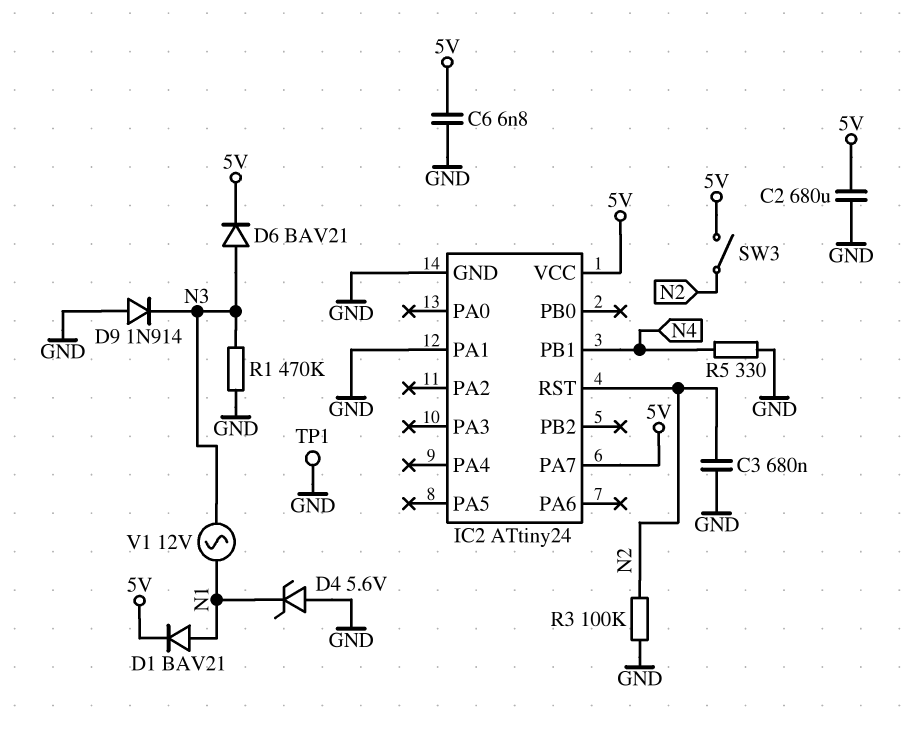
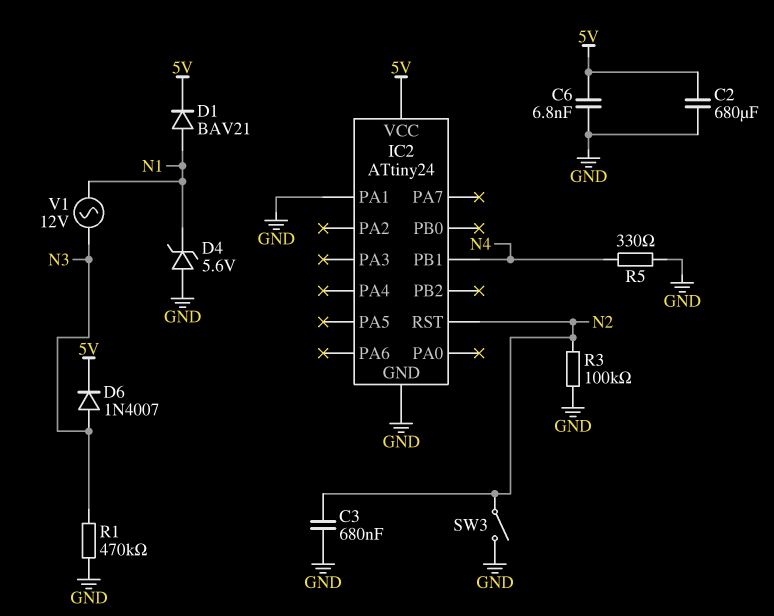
D6: diode BAV21 (A N3, K 5V) -> diode 1N4007 (A N3, K 5V)
D9: diode 1N914 (A GND, K N3) -> none
IC2 pin PA7: 5V -> none
SW3: switch (5V, N2) -> switch (GND, N2)
TP1: test point (GND) -> none

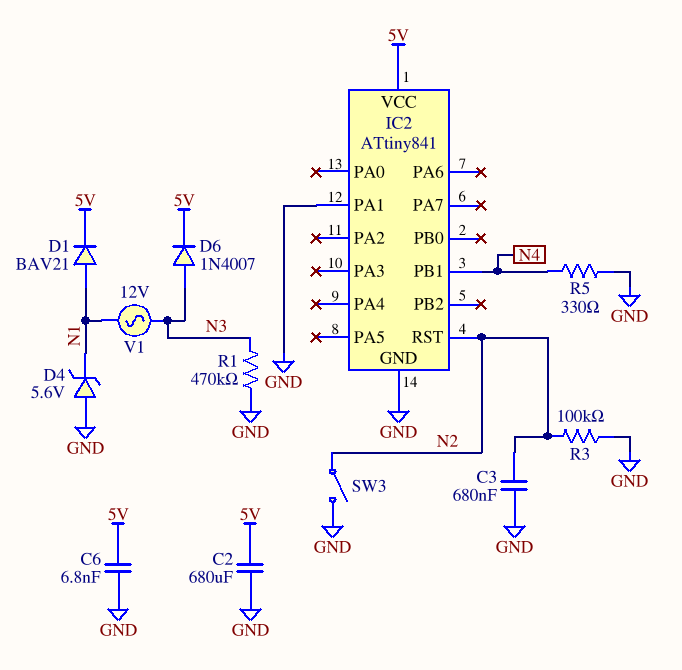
IC2: ATtiny24 -> ATtiny841

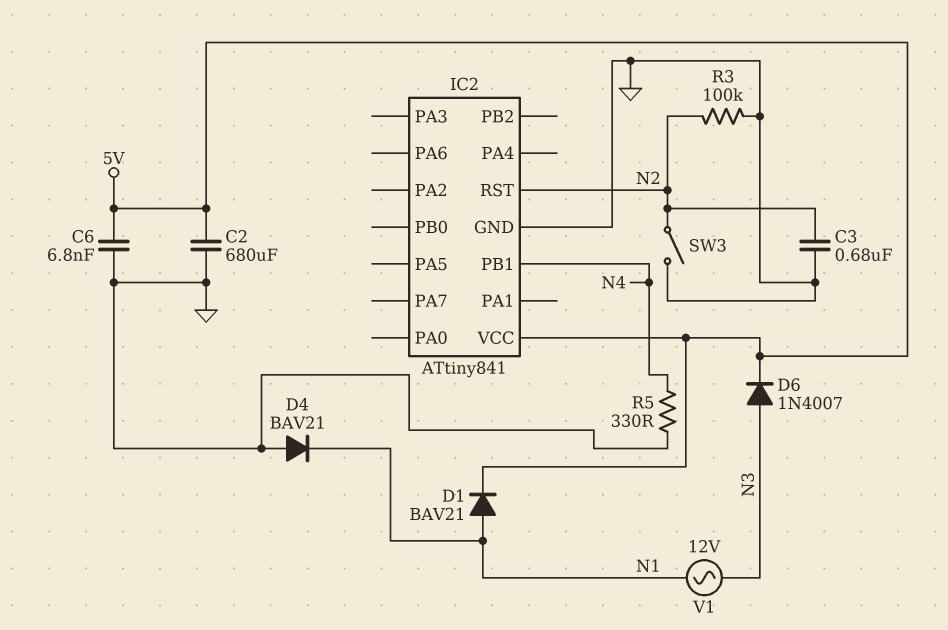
D4: zener 5.6V (A GND, K N1) -> diode BAV21 (A GND, K N1)
IC2 pin PA1: GND -> none
R1: 470k (GND, N3) -> none

